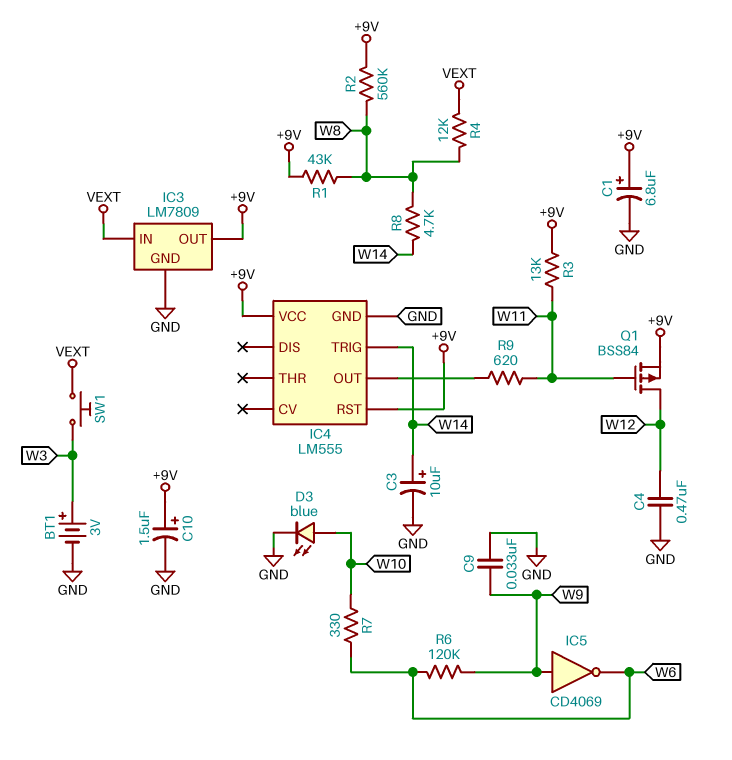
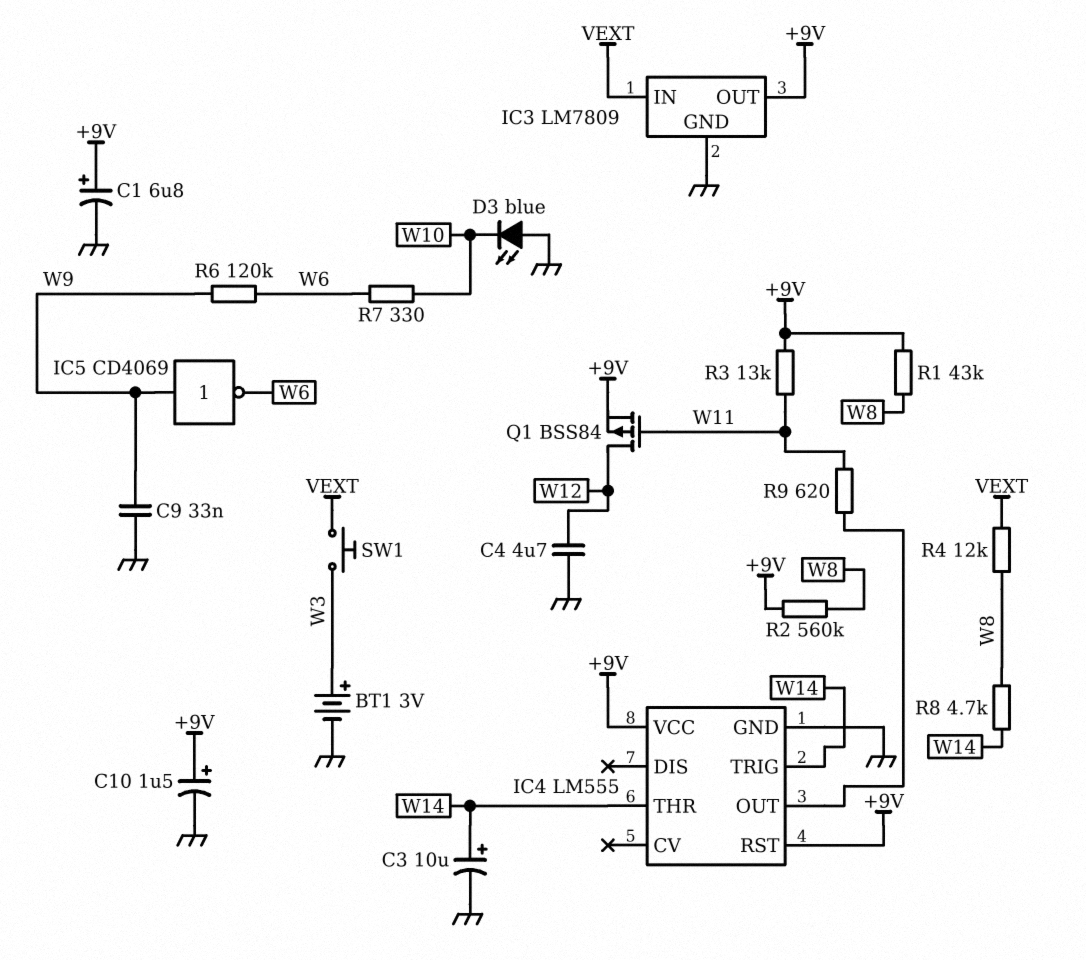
C4: 470nF (GND, W12) -> 4.7uF (GND, W12)
D3: LED blue (A W10, K GND) -> LED blue (A GND, K W10)
IC4 pin THR: none -> W14

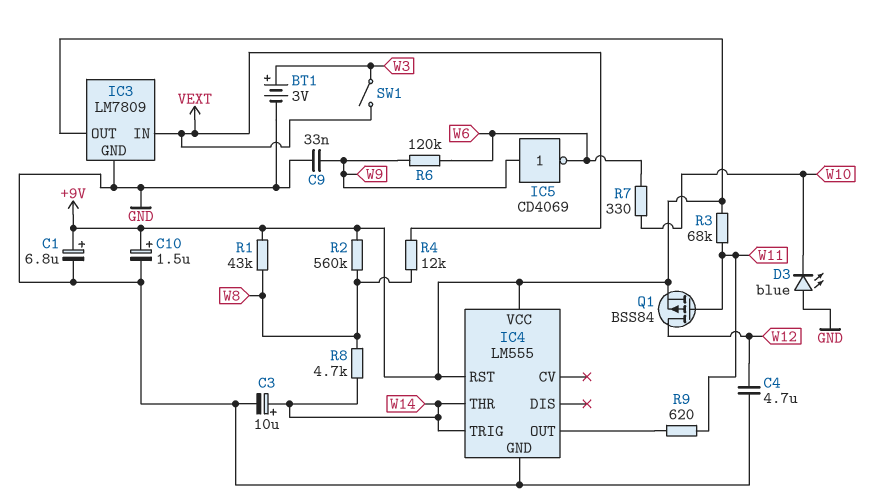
R3: 13k (+9V, W11) -> 68k (+9V, W11)
SW1: button (VEXT, W3) -> switch (VEXT, W3)

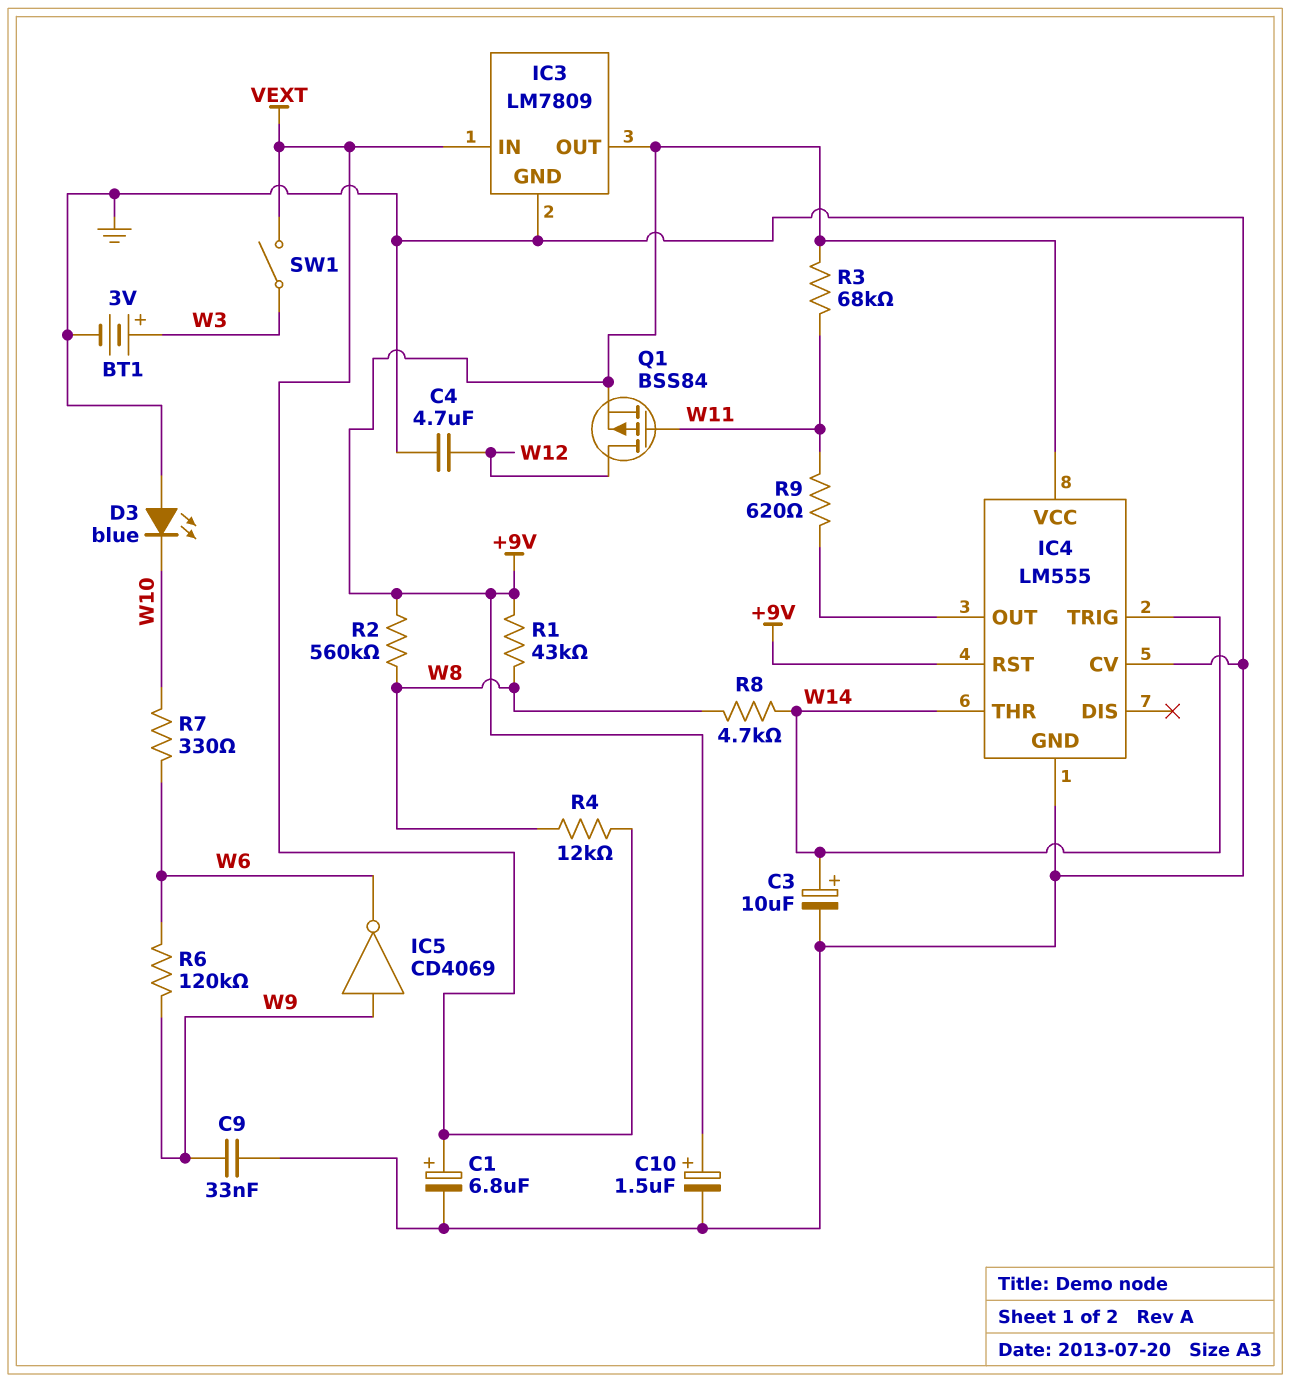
C1: 6.8uF (plus +9V, minus GND) -> 6.8uF (plus VEXT, minus GND)
IC4 pin CV: none -> GND

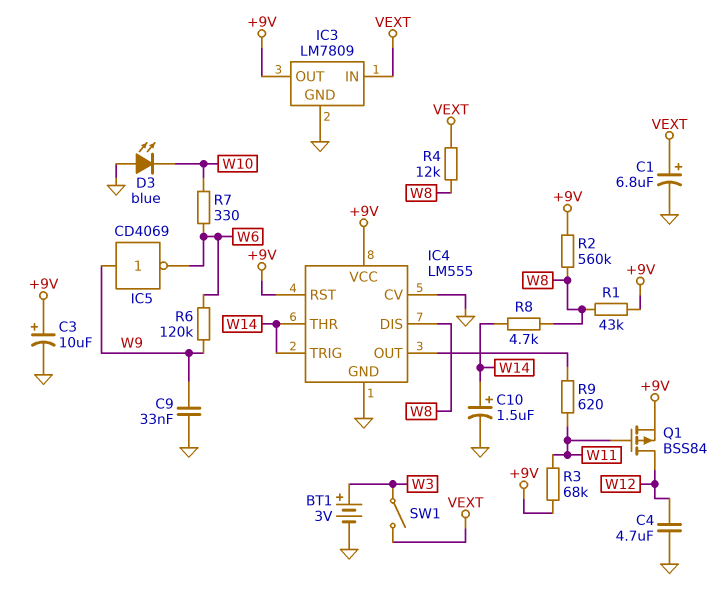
C3: 10uF (plus W14, minus GND) -> 10uF (plus +9V, minus GND)
C10: 1.5uF (plus +9V, minus GND) -> 1.5uF (plus W14, minus GND)
IC4 pin DIS: none -> W8

